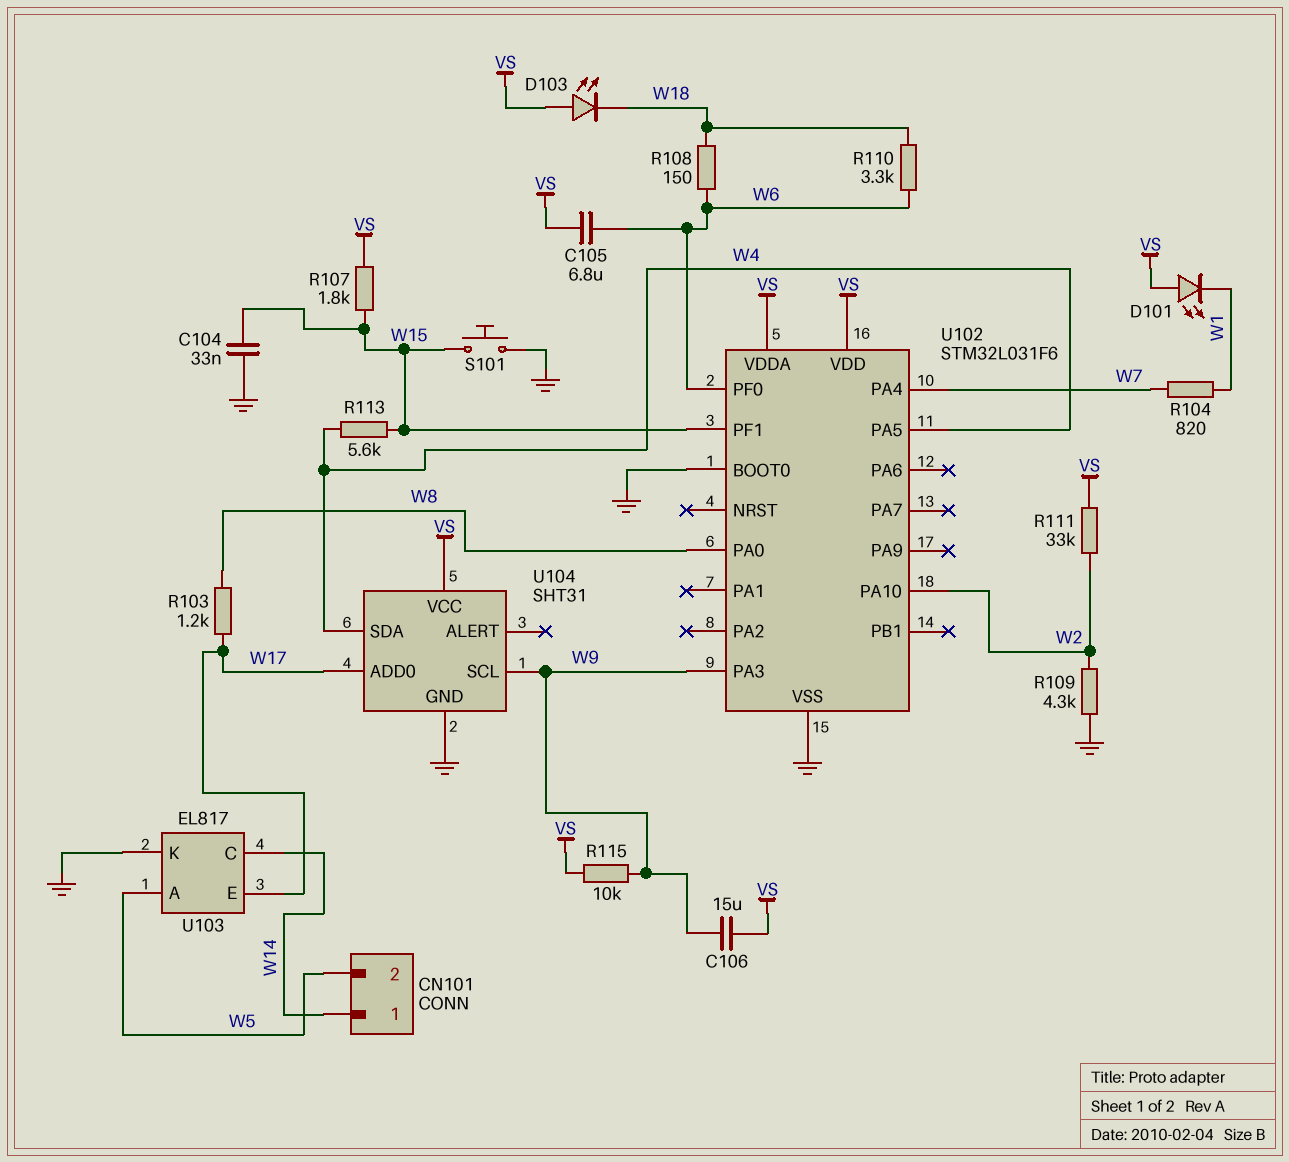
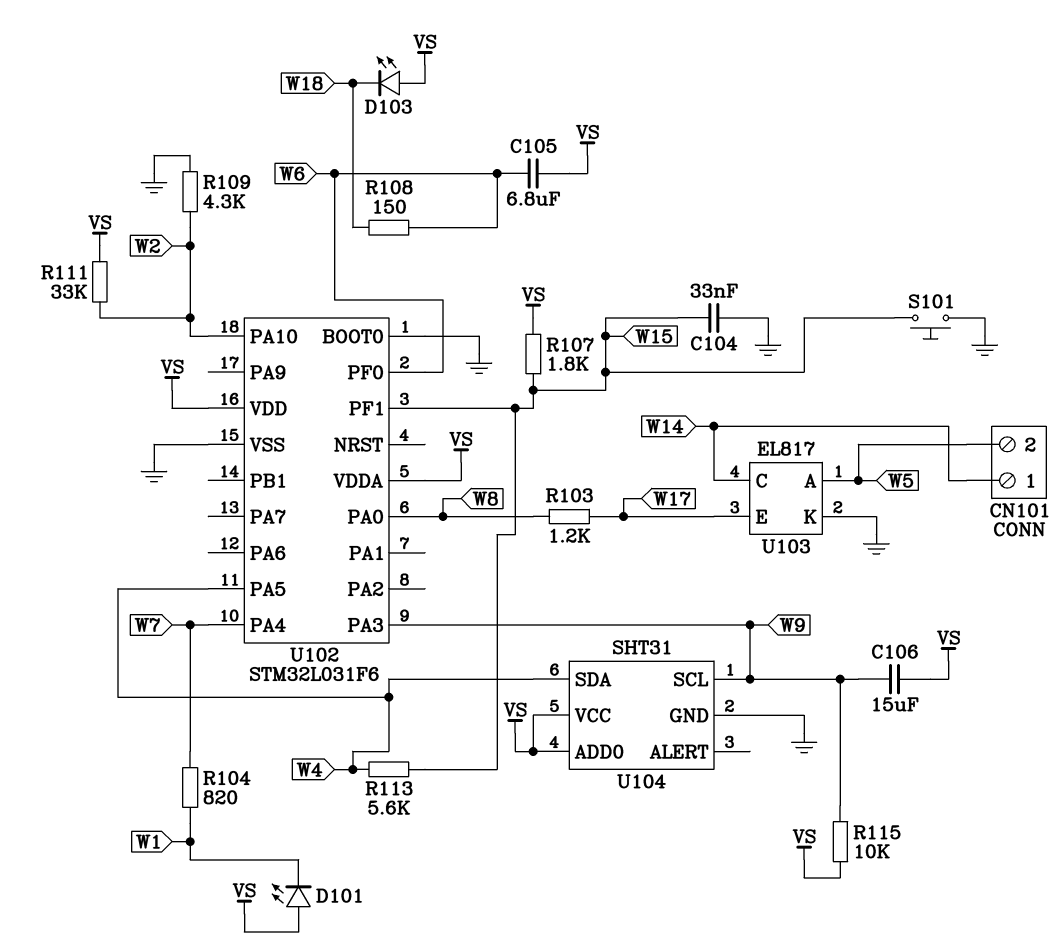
R110: 3.3k (W6, W18) -> none
U104 pin ADD0: W17 -> VS

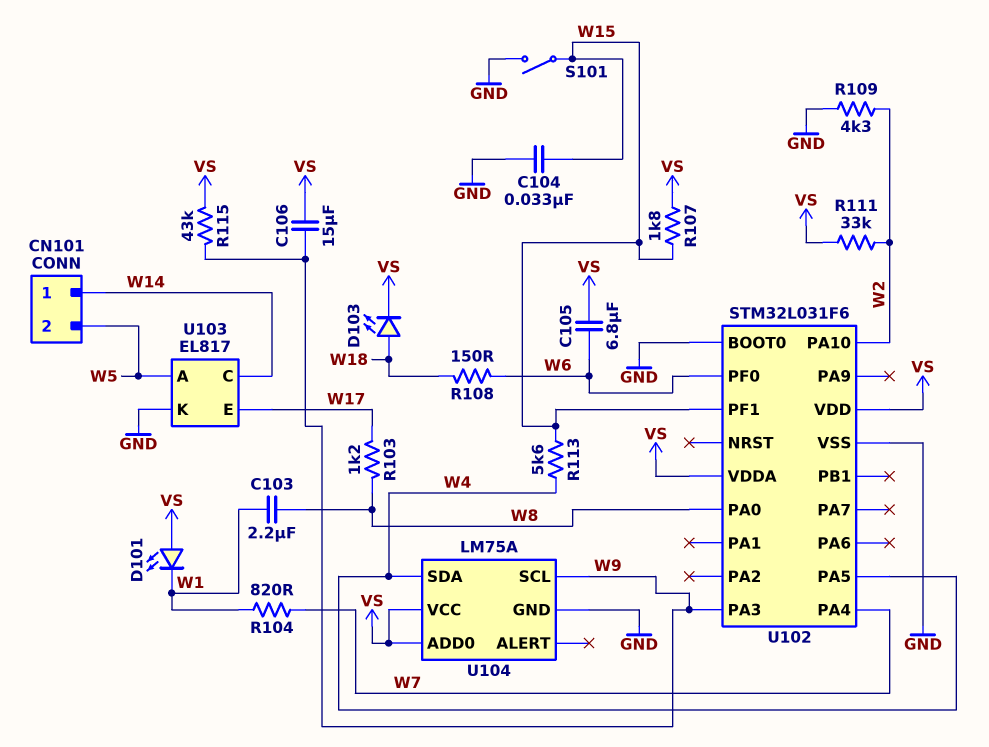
C103: none -> 2.2uF (W1, W8)
D103: LED (A VS, K W18) -> LED (A W18, K VS)
R115: 10k (VS, W9) -> 43k (VS, W9)
S101: button (GND, W15) -> switch (GND, W15)
U104: SHT31 -> LM75A

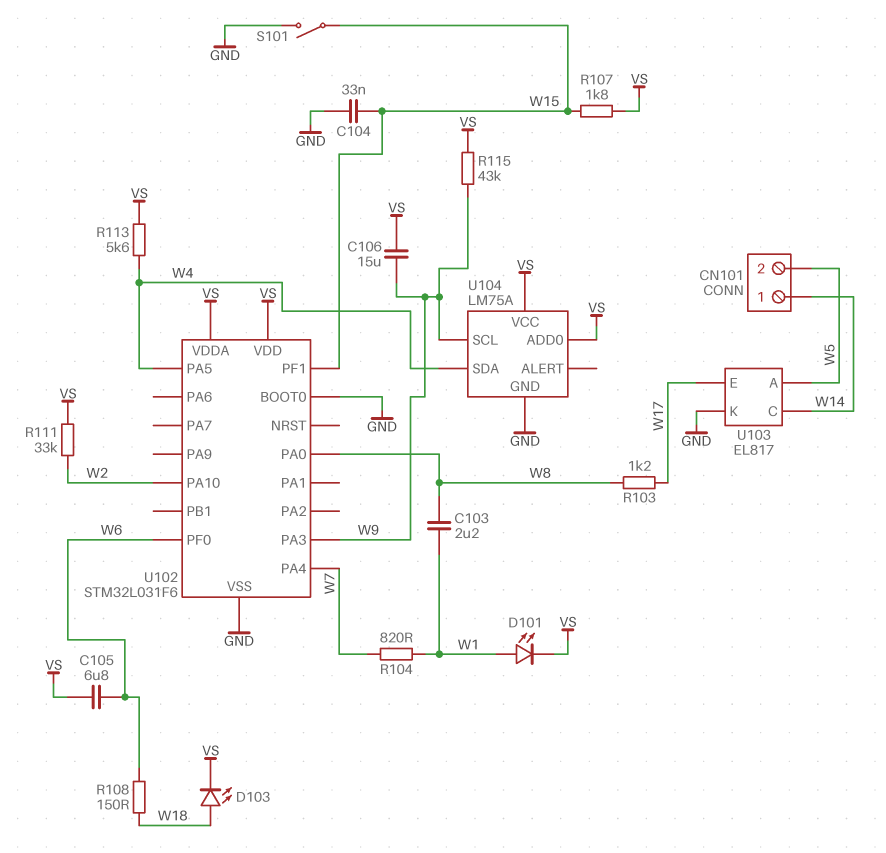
D101: LED (A VS, K W1) -> LED (A W1, K VS)
R109: 4.3k (GND, W2) -> none
R113: 5.6k (W4, W15) -> 5.6k (VS, W4)

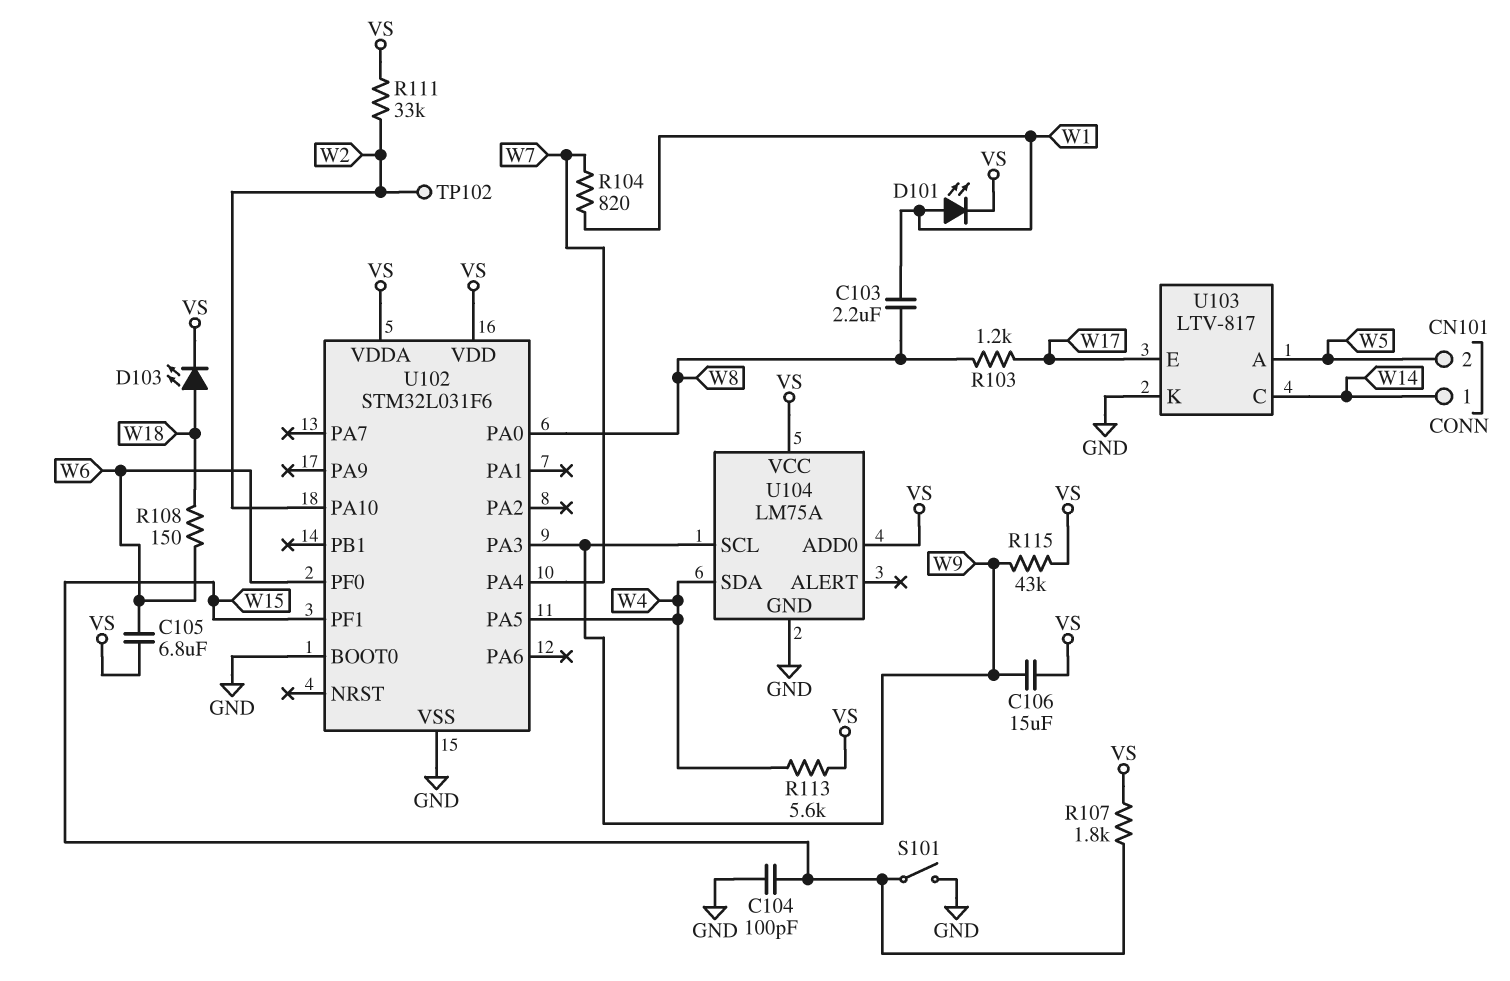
C104: 33nF (GND, W15) -> 100pF (GND, W15)
TP102: none -> test point (W2)
U103: EL817 -> LTV-817

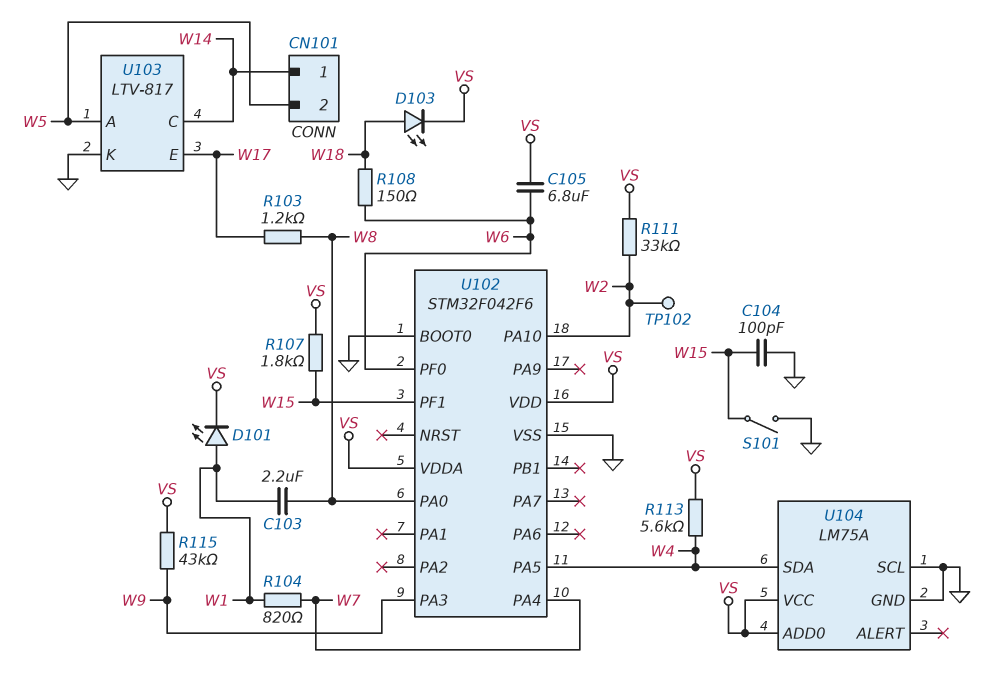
C106: 15uF (VS, W9) -> none
U102: STM32L031F6 -> STM32F042F6
U104 pin SCL: W9 -> GND

